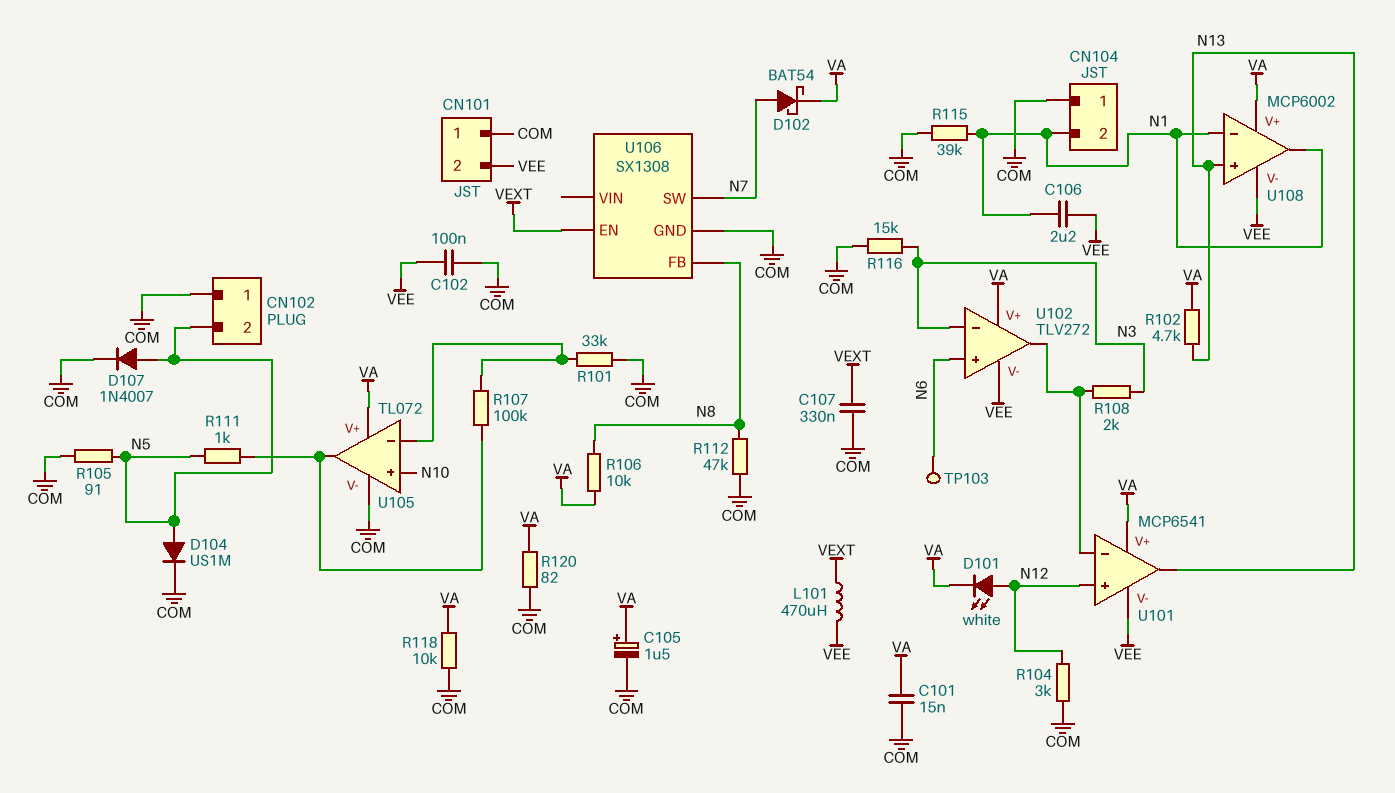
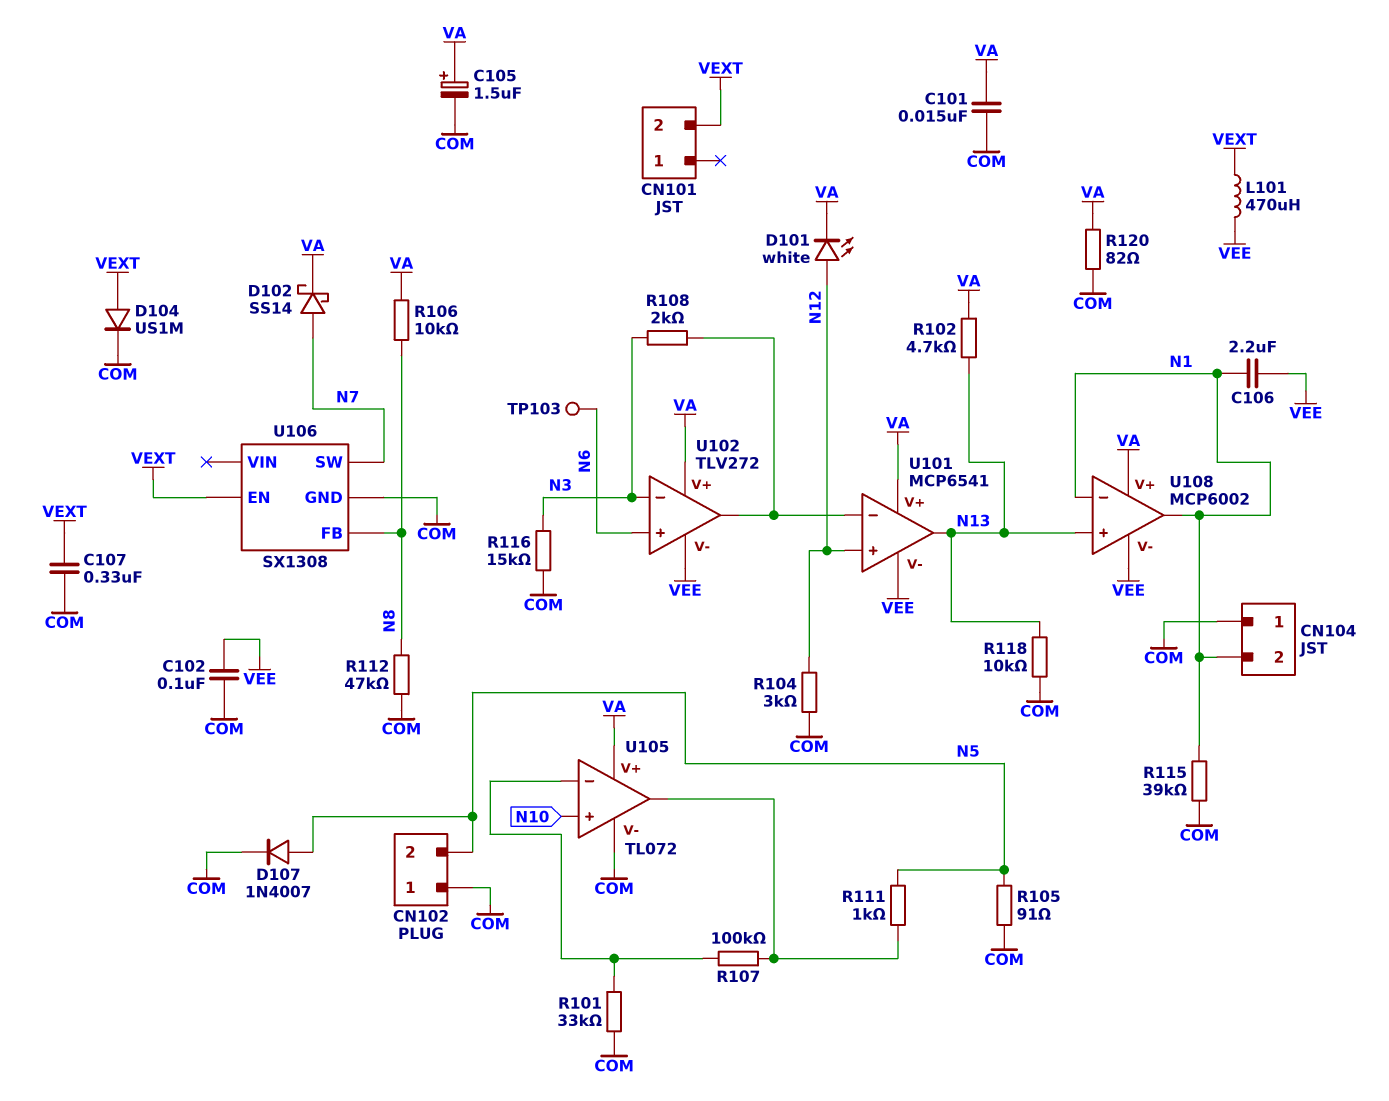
CN101 pin 1: COM -> none
CN101 pin 2: VEE -> VEXT
D102: schottky BAT54 (A N7, K VA) -> schottky SS14 (A N7, K VA)
D104: diode US1M (A N5, K COM) -> diode US1M (A VEXT, K COM)
R118: 10k (COM, VA) -> 10k (COM, N13)

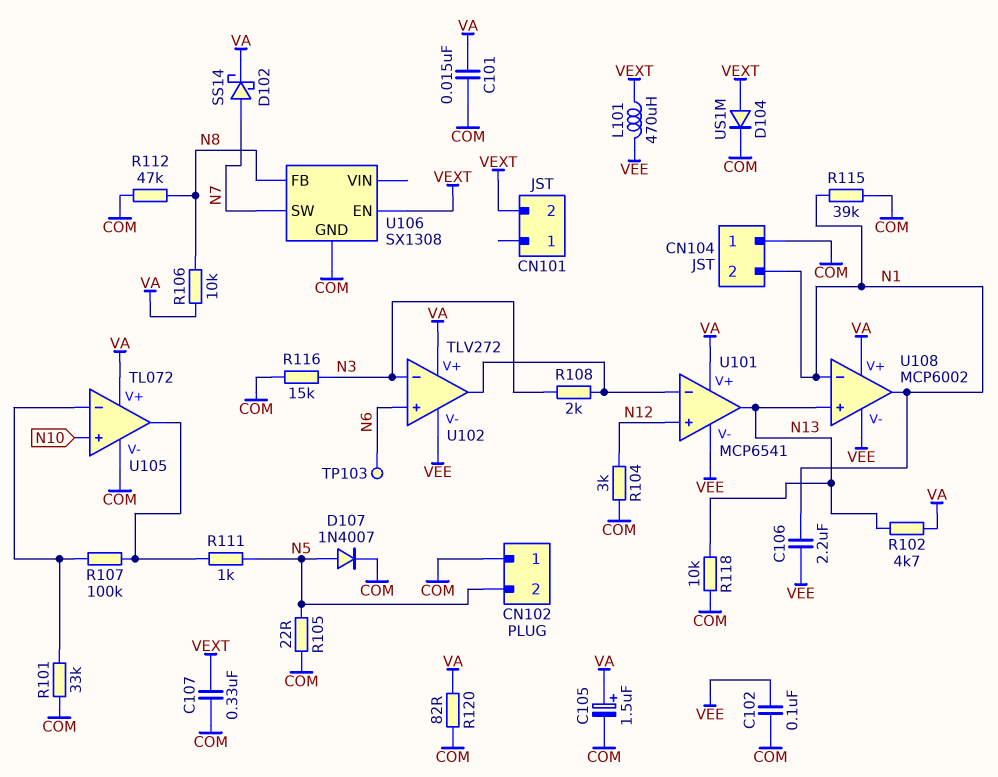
D101: LED white (A N12, K VA) -> none
R105: 91 (COM, N5) -> 22 (COM, N5)

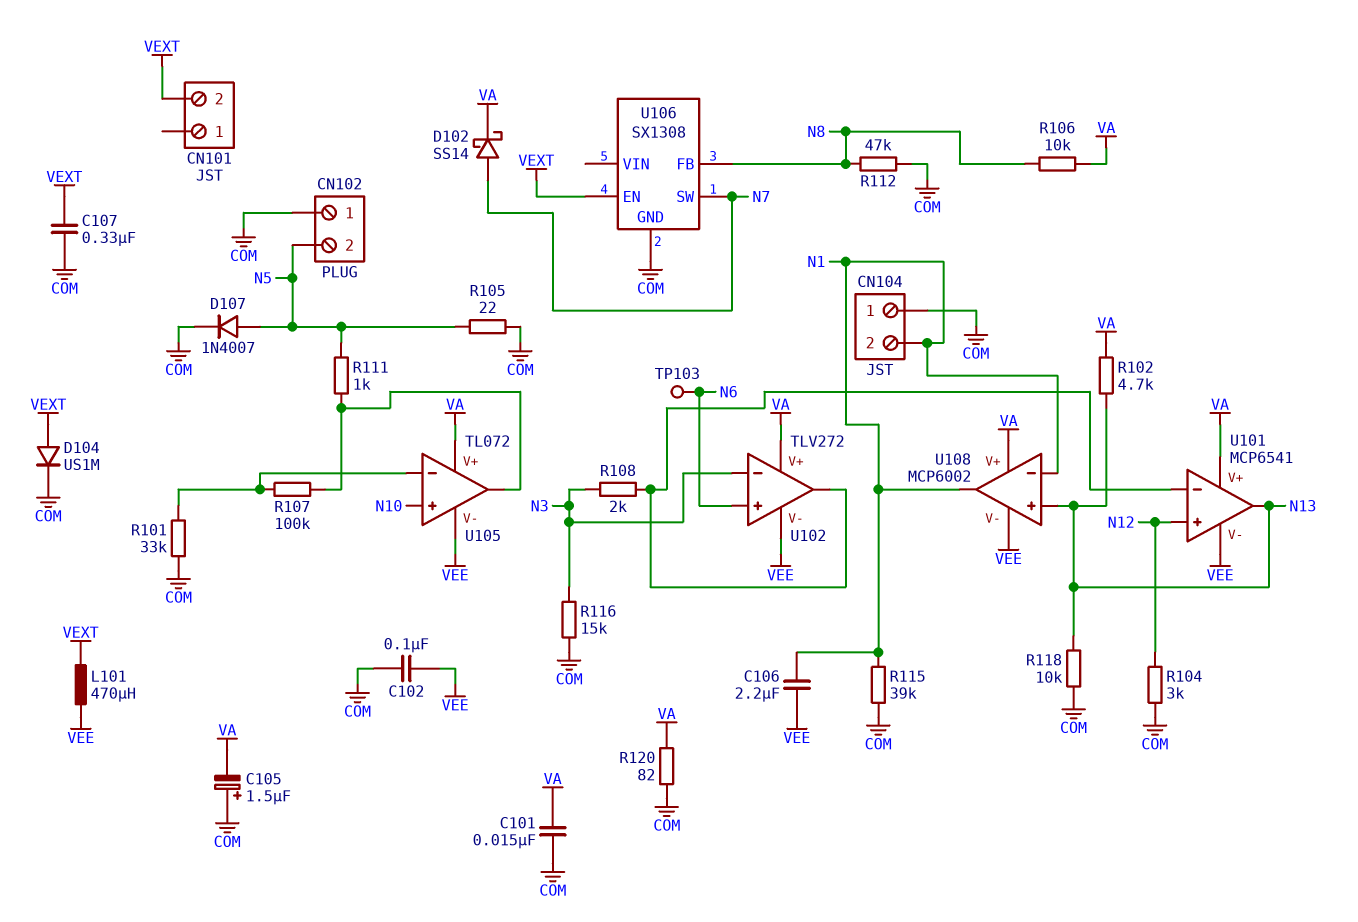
C105: 1.5uF (plus VA, minus COM) -> 1.5uF (plus COM, minus VA)
U105 pin V-: COM -> VEE

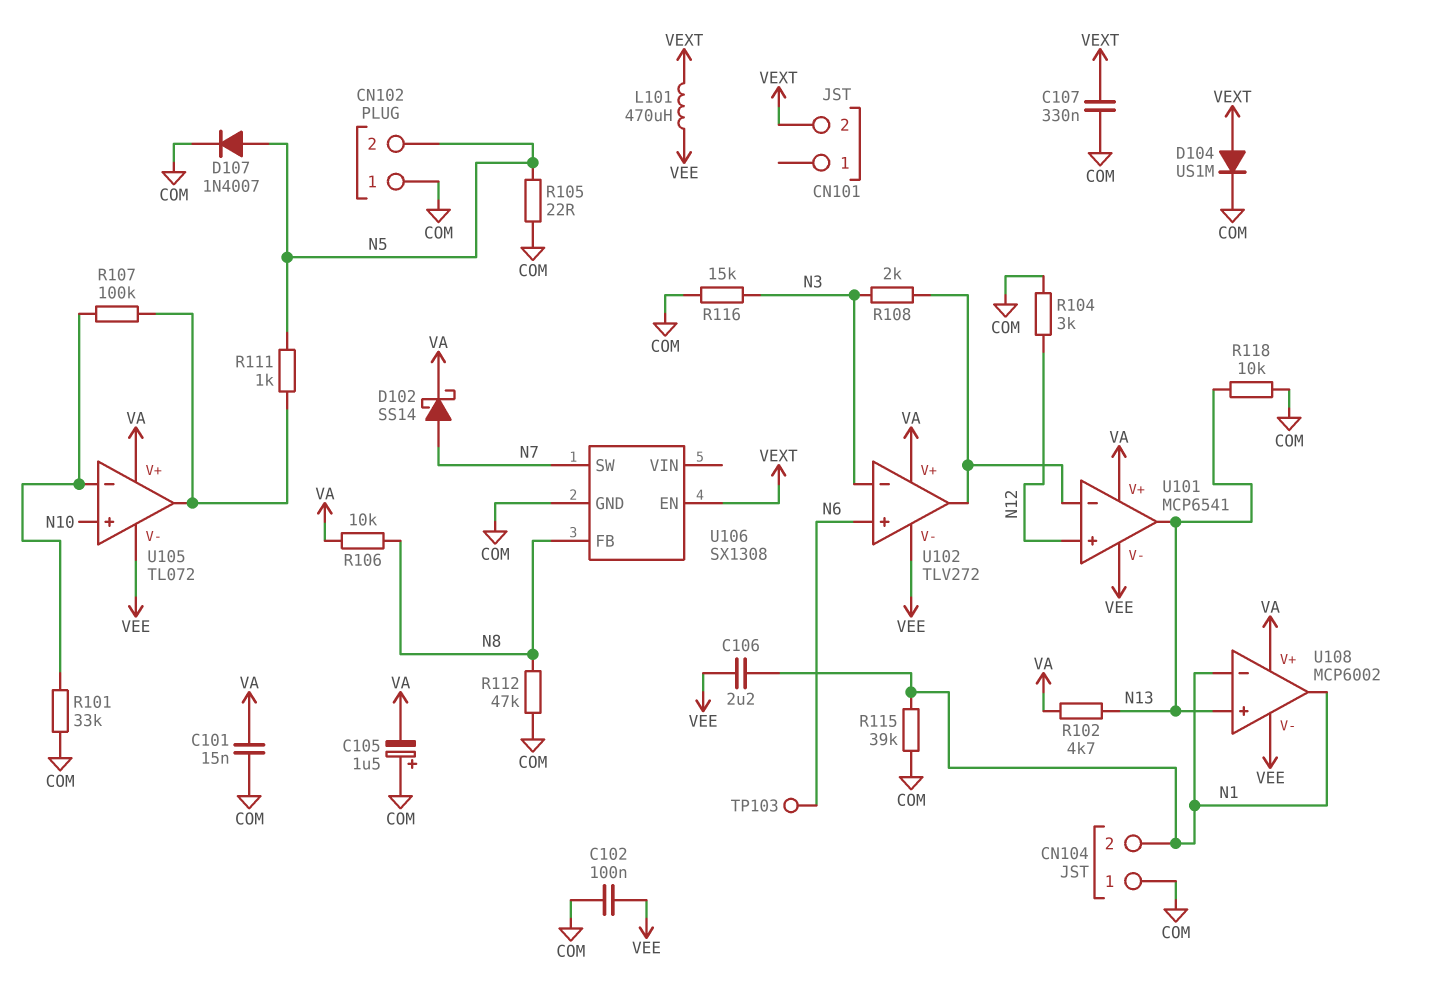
R120: 82 (COM, VA) -> none

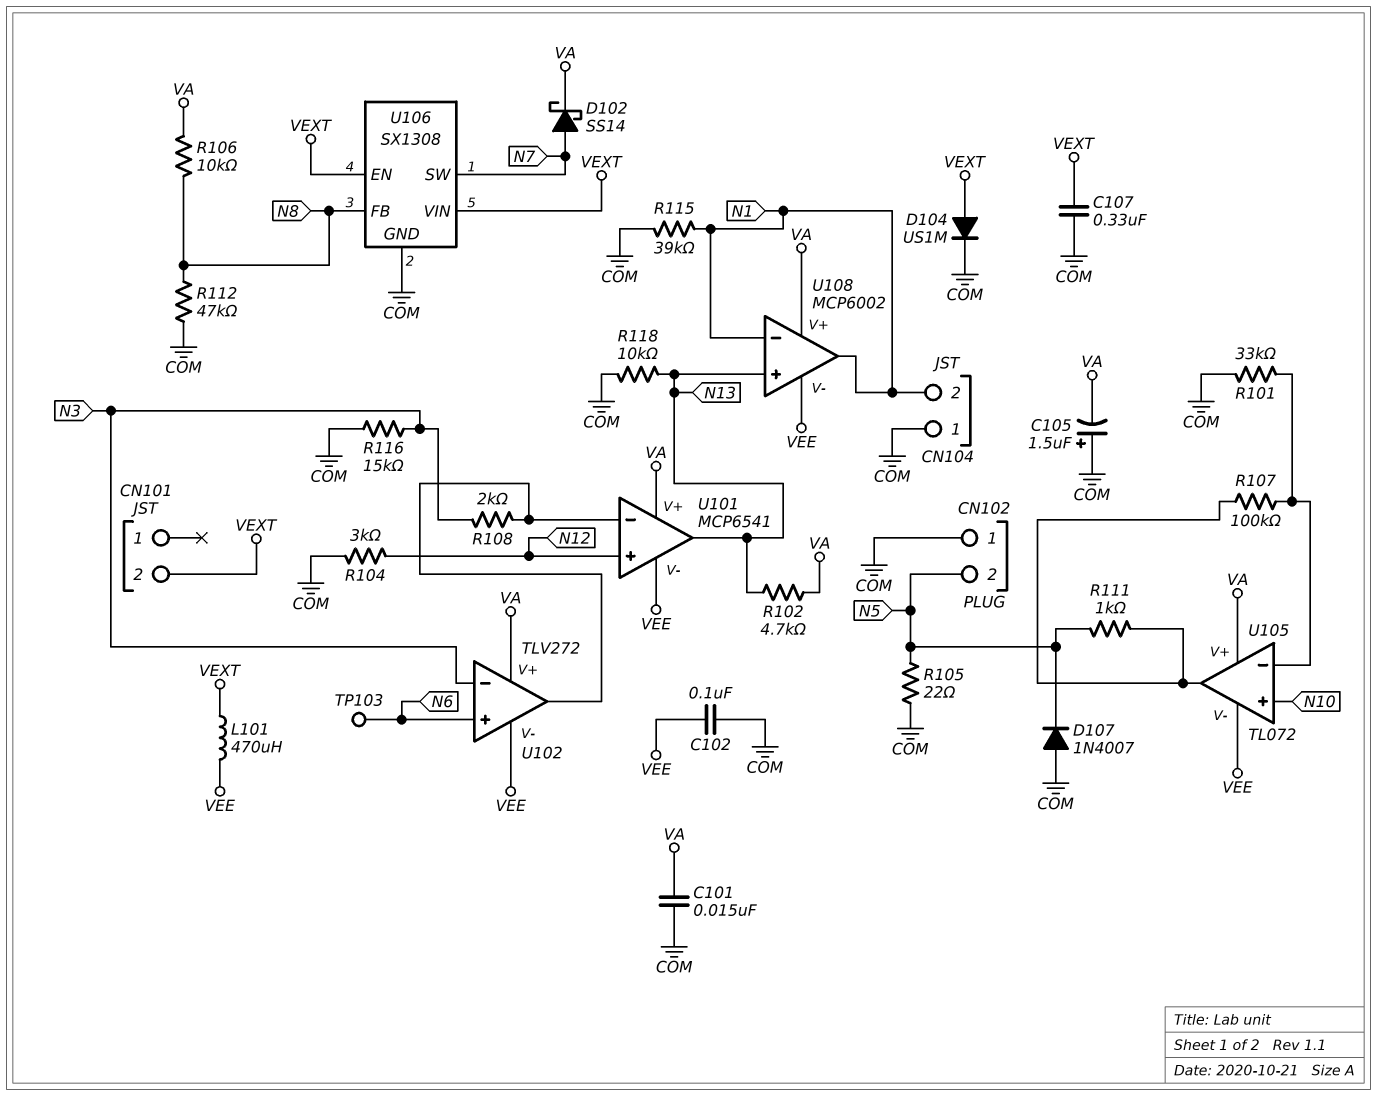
C106: 2.2uF (N1, VEE) -> none
D107: diode 1N4007 (A N5, K COM) -> diode 1N4007 (A COM, K N5)
U106 pin VIN: none -> VEXT

